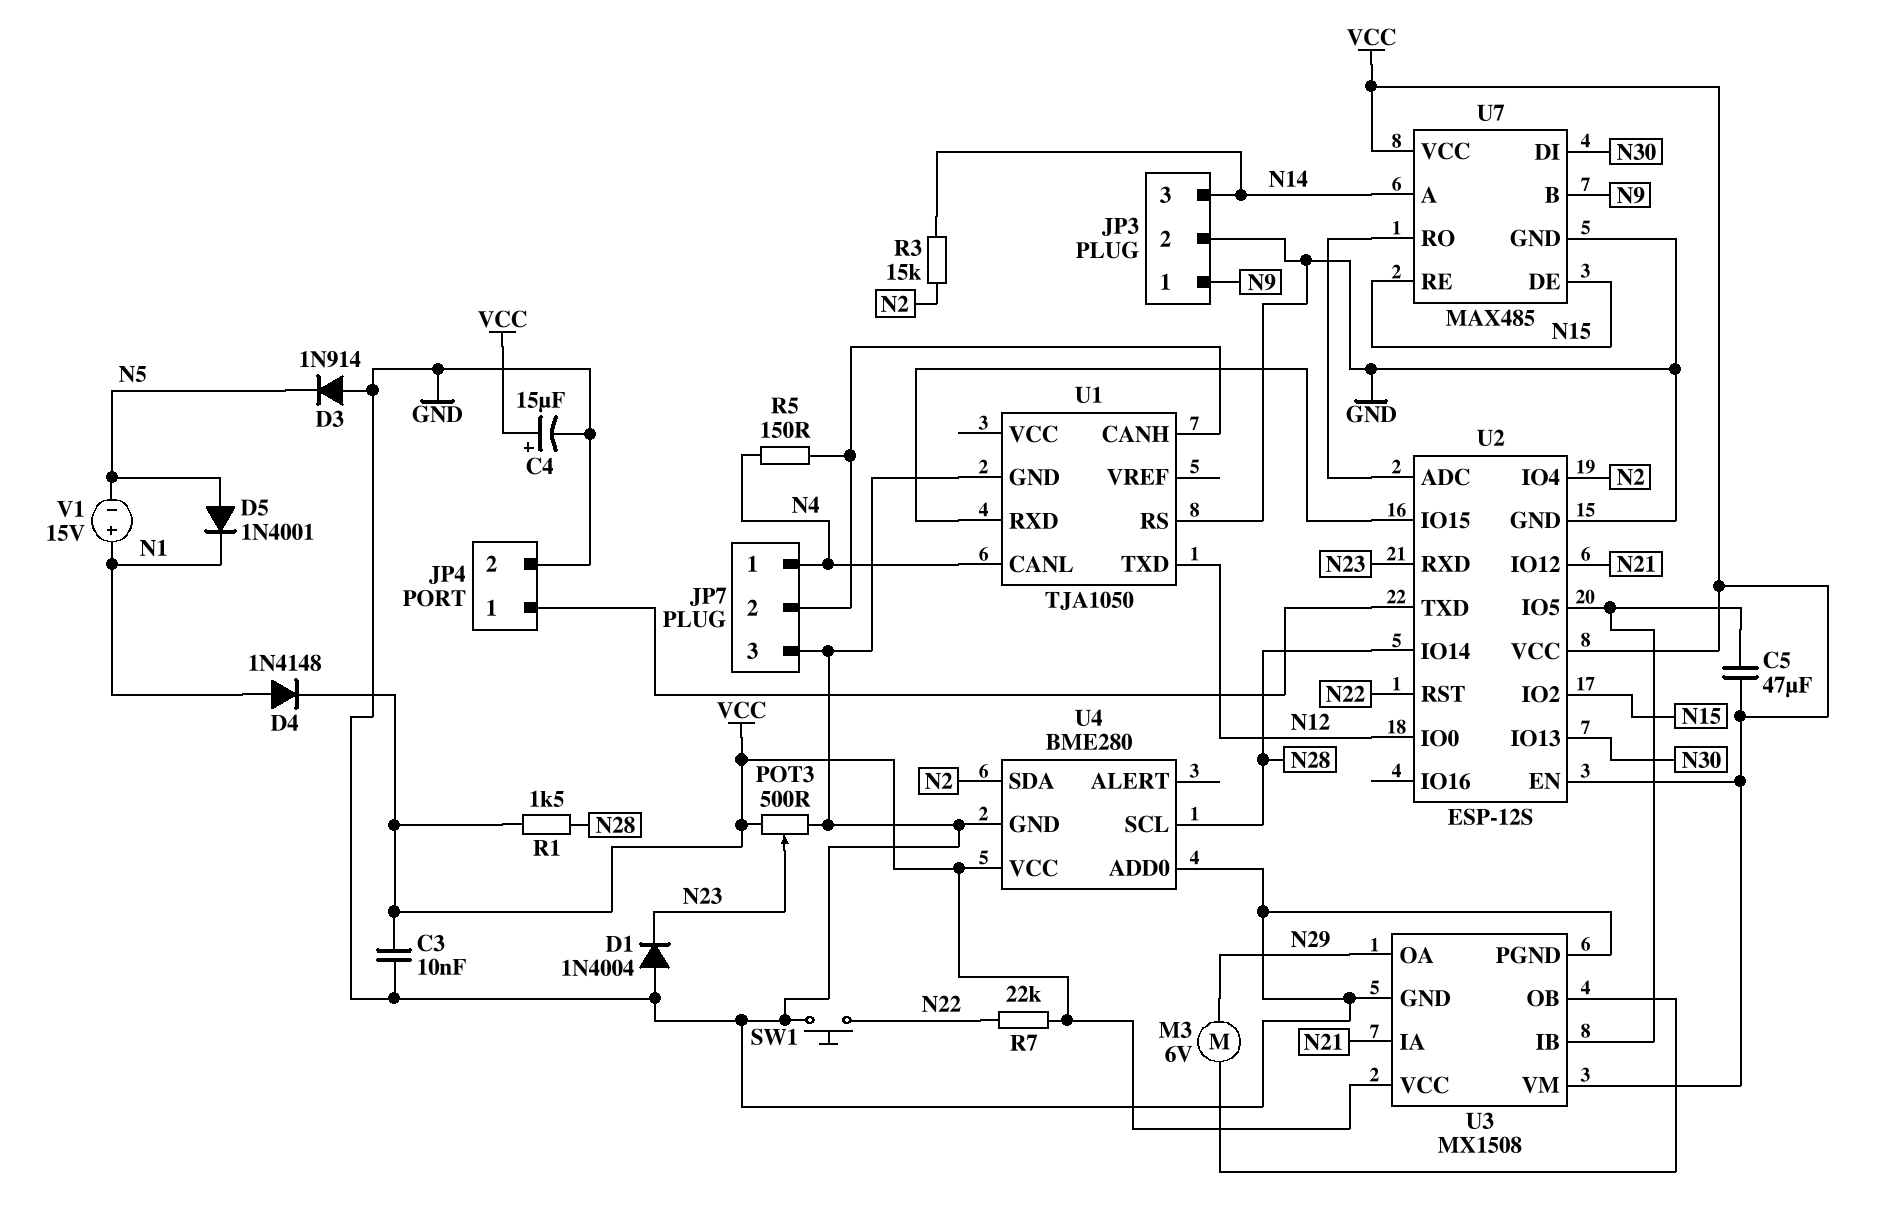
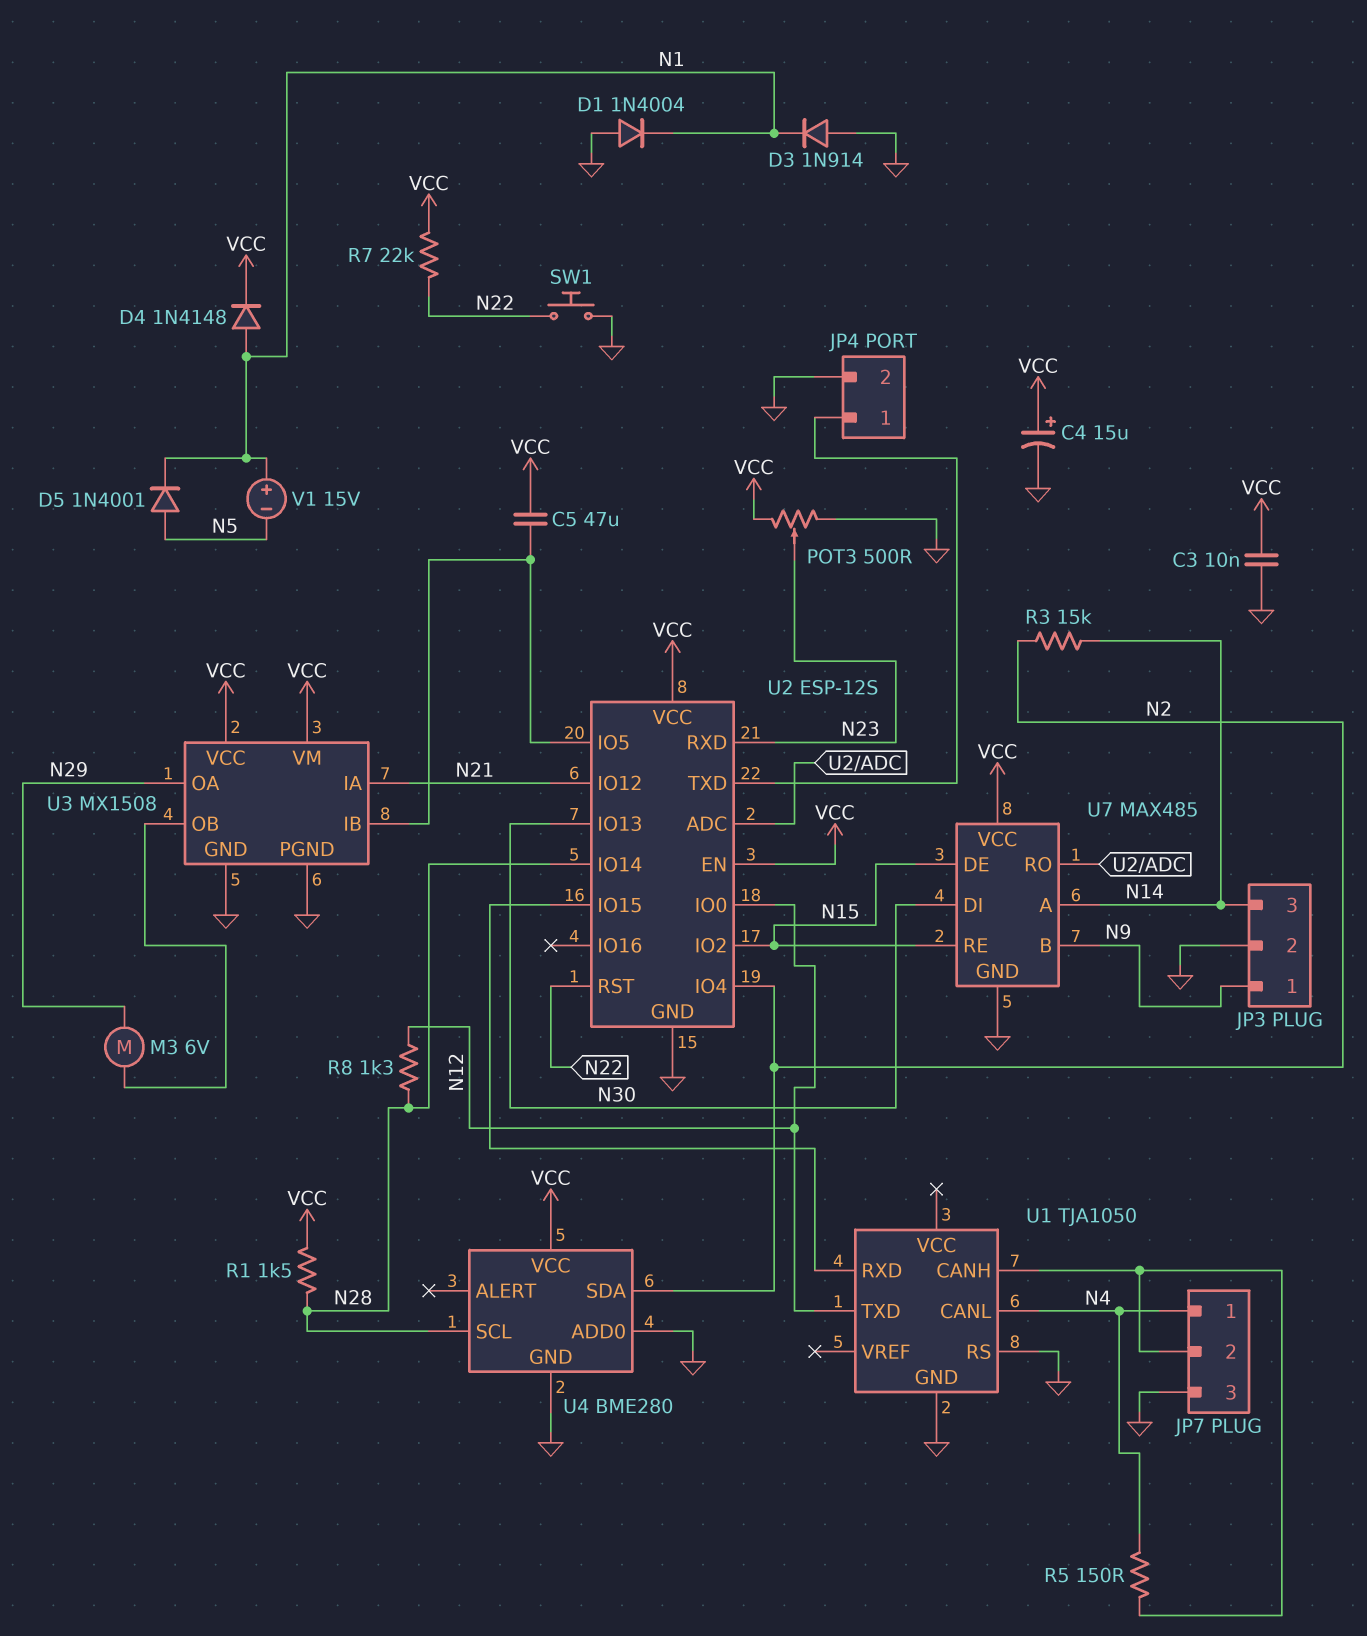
D1: diode 1N4004 (A GND, K N23) -> diode 1N4004 (A GND, K N1)
D3: diode 1N914 (A GND, K N5) -> diode 1N914 (A GND, K N1)
R8: none -> 1.3k (N12, N28)

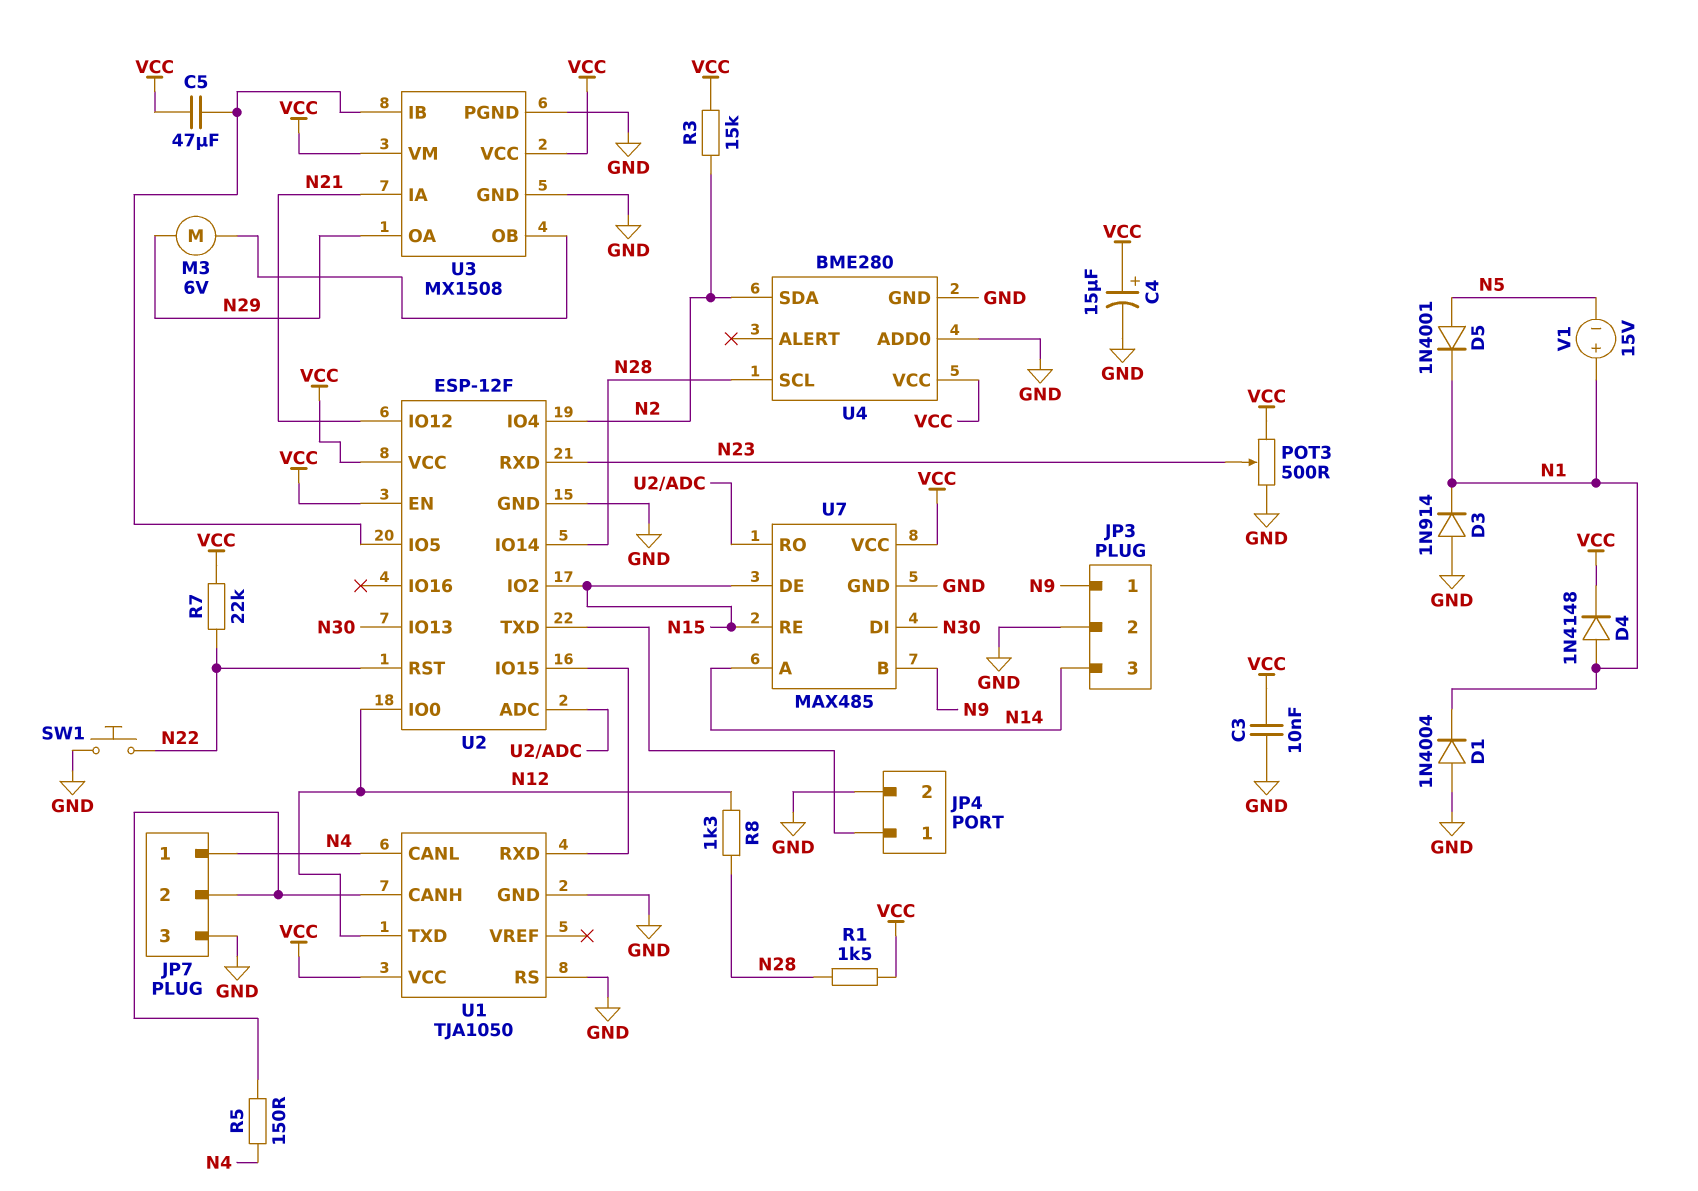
R3: 15k (N2, N14) -> 15k (N2, VCC)
U1 pin VCC: none -> VCC
U2: ESP-12S -> ESP-12F

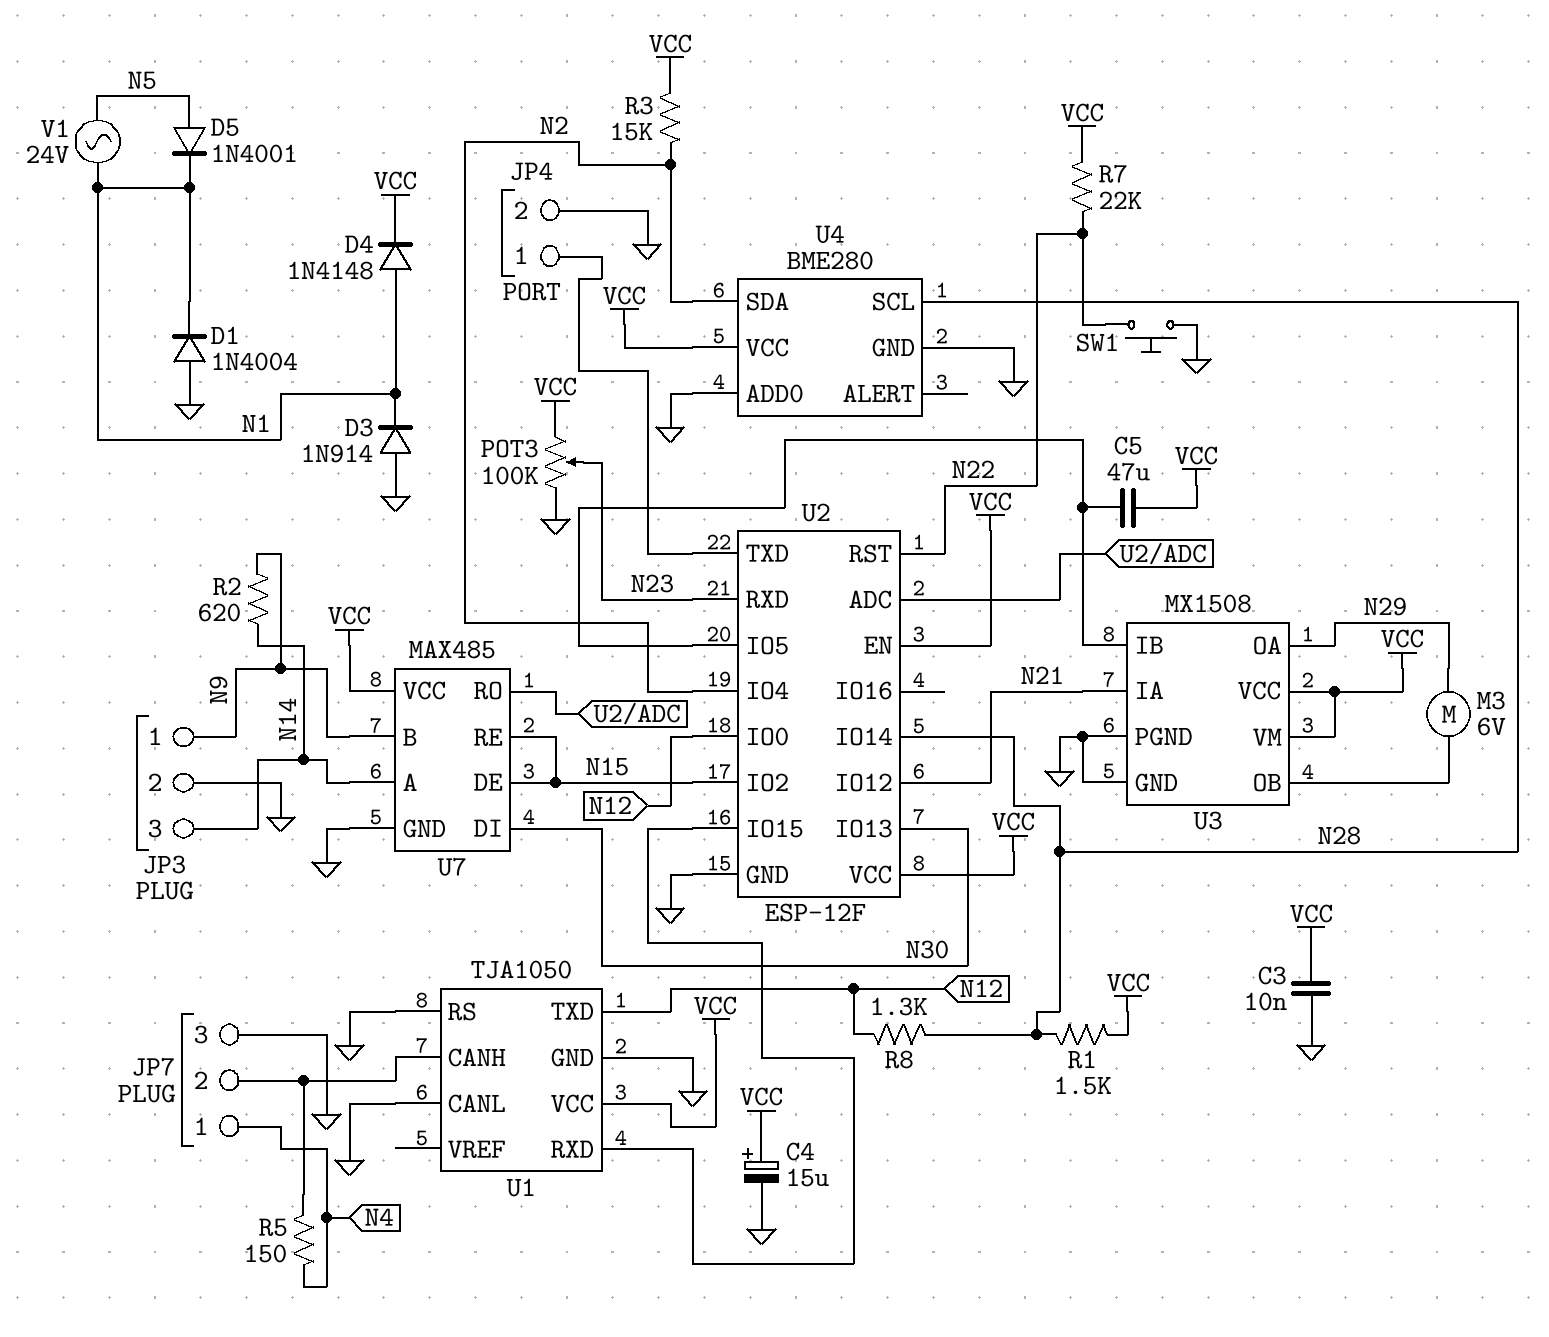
POT3: 500 (GND, VCC, wiper N23) -> 100k (GND, VCC, wiper N23)
R2: none -> 620 (N9, N14)
U1 pin CANL: N4 -> GND
V1: 15V (plus N1, minus N5) -> AC 24V (N1, N5)

